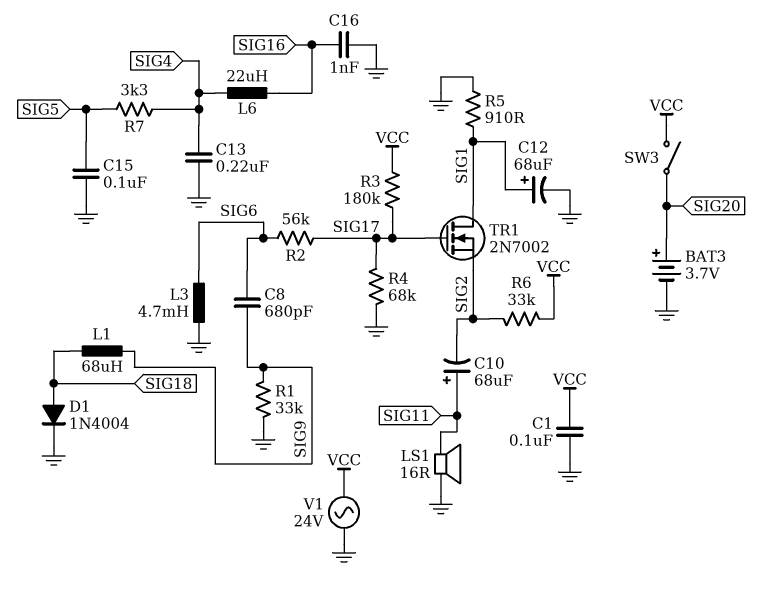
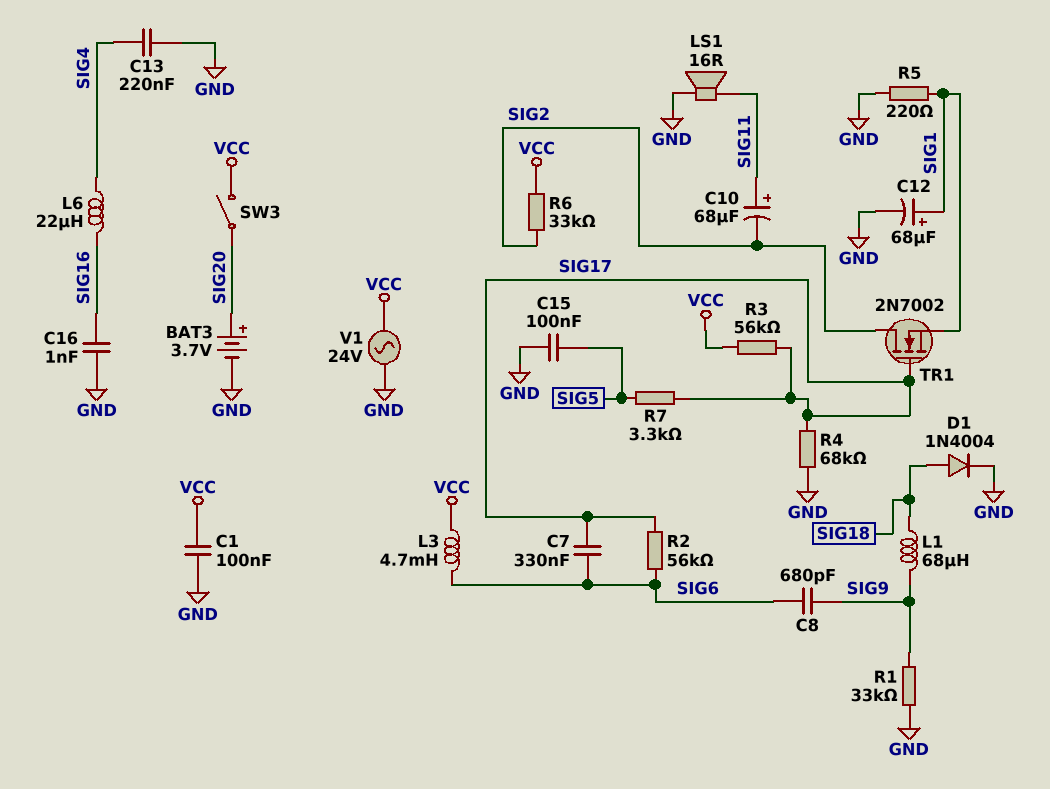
C7: none -> 330nF (SIG6, SIG17)
L3: 4.7mH (GND, SIG6) -> 4.7mH (SIG6, VCC)
R3: 180k (SIG17, VCC) -> 56k (SIG17, VCC)
R5: 910 (GND, SIG1) -> 220 (GND, SIG1)
R7: 3.3k (SIG4, SIG5) -> 3.3k (SIG5, SIG17)
TR1: NMOS 2N7002 (G SIG17, D SIG1, S SIG2) -> NMOS 2N7002 (G SIG17, D SIG2, S SIG1)

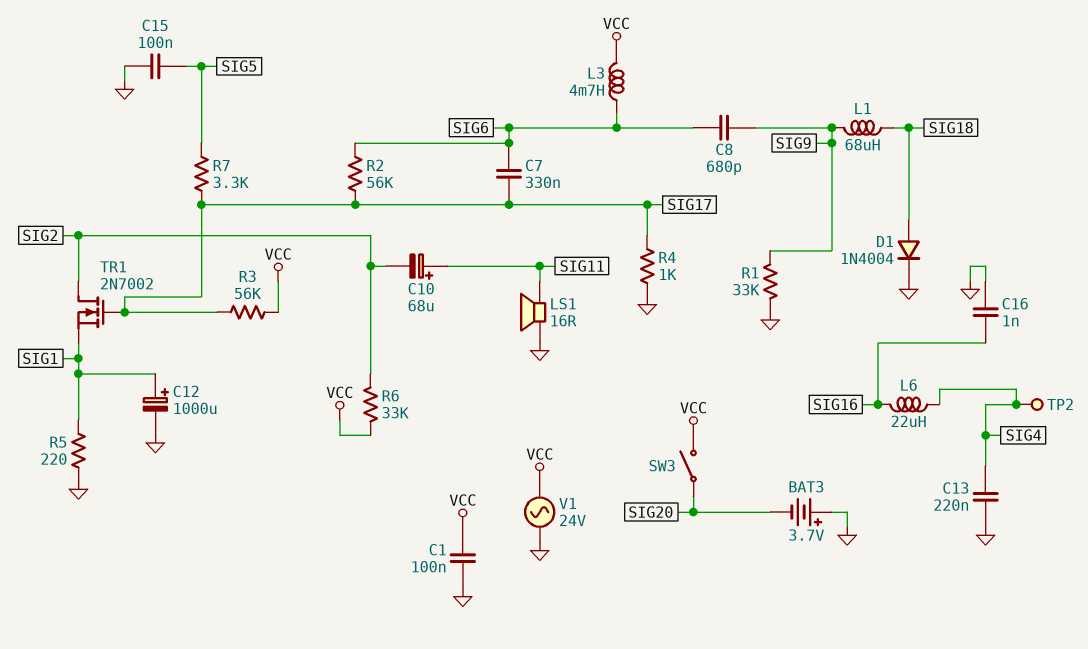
BAT3: 3.7V (plus SIG20, minus GND) -> 3.7V (plus GND, minus SIG20)
C12: 68uF (plus SIG1, minus GND) -> 1000uF (plus SIG1, minus GND)
R4: 68k (GND, SIG17) -> 1k (GND, SIG17)
TP2: none -> test point (SIG4)

